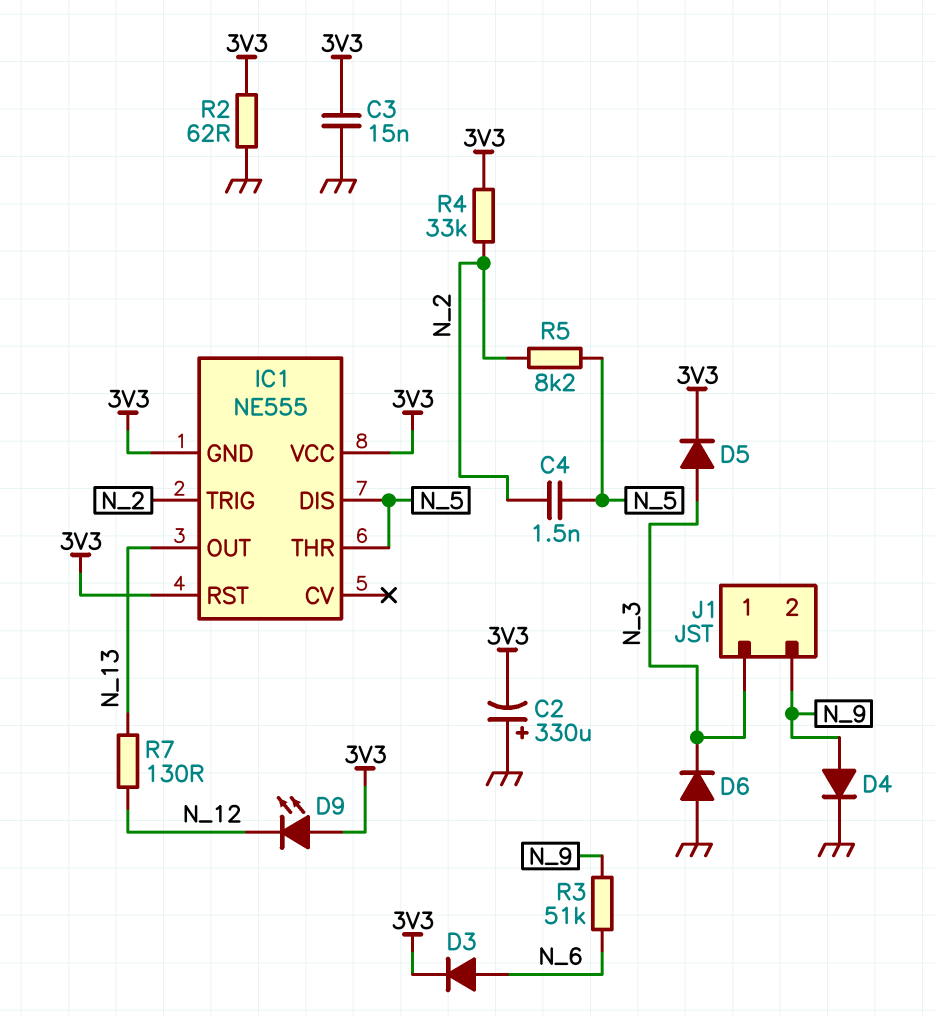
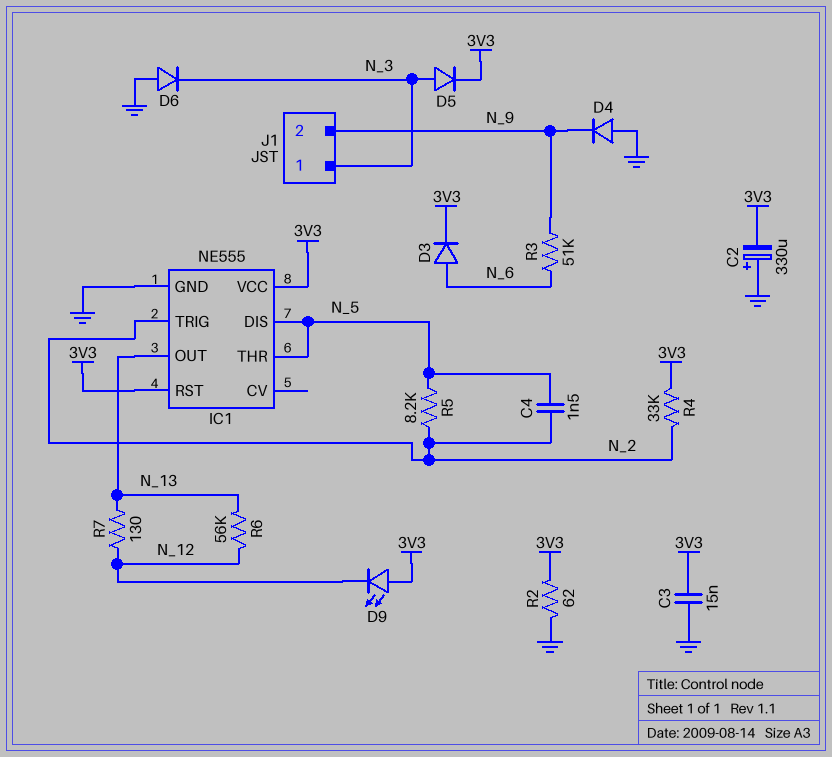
D4: diode (A N_9, K GND) -> diode (A GND, K N_9)
IC1 pin GND: 3V3 -> GND
R6: none -> 56k (N_12, N_13)

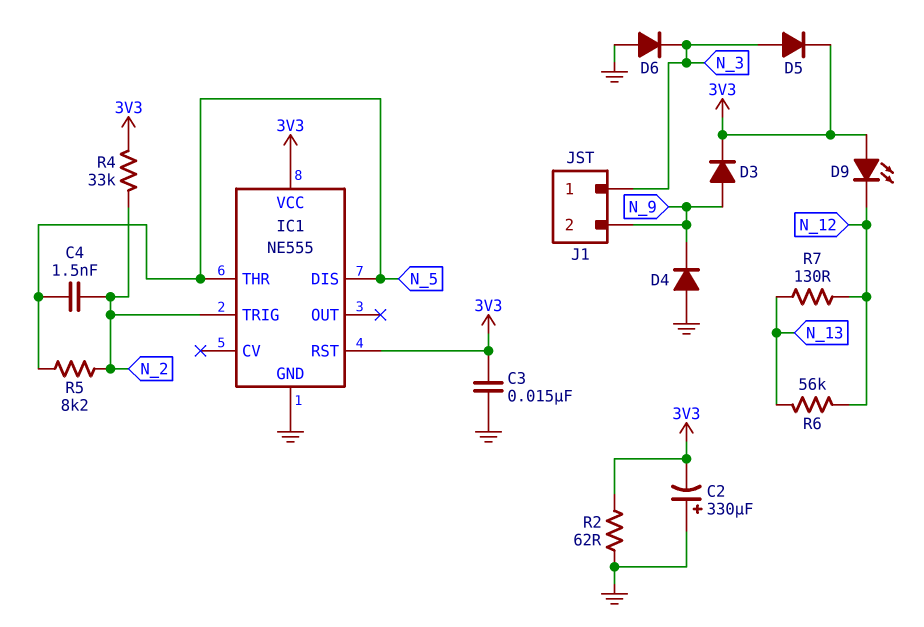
D3: diode (A N_6, K 3V3) -> diode (A N_9, K 3V3)
IC1 pin OUT: N_13 -> none
R3: 51k (N_6, N_9) -> none

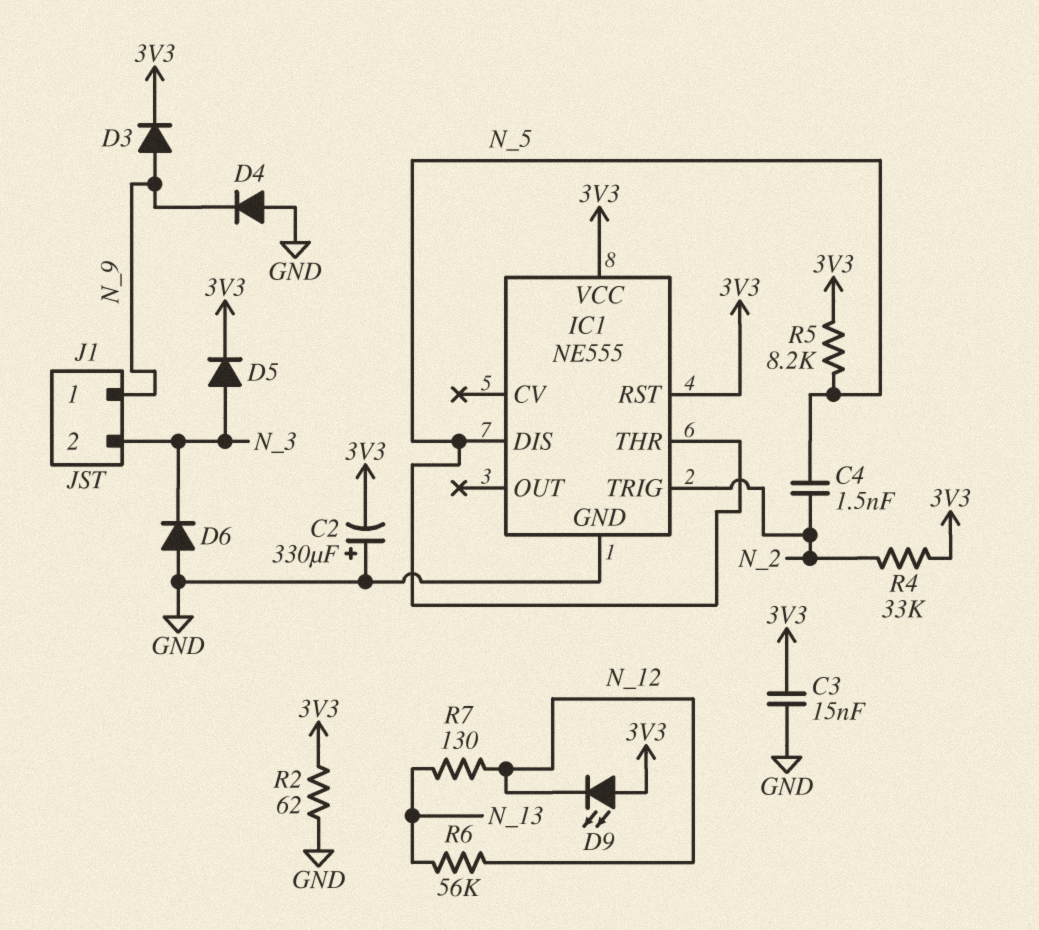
J1 pin 1: N_3 -> N_9
J1 pin 2: N_9 -> N_3
R5: 8.2k (N_2, N_5) -> 8.2k (3V3, N_5)

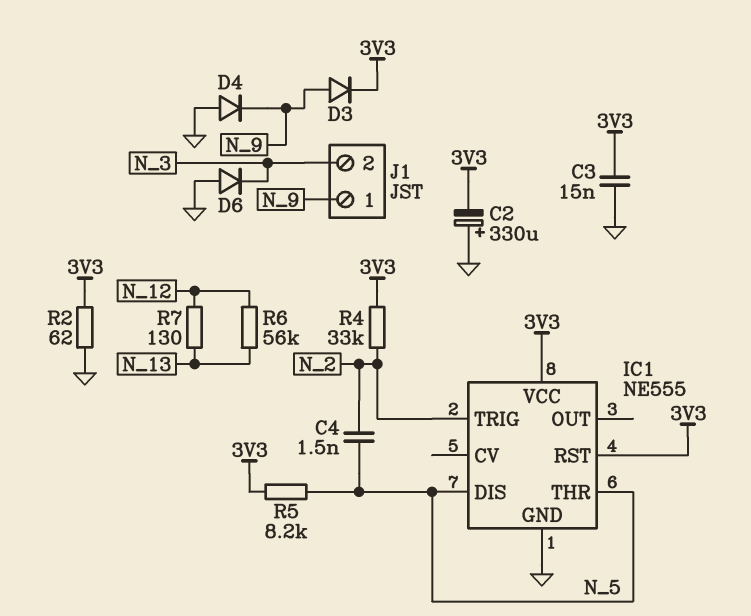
D5: diode (A N_3, K 3V3) -> none
D9: LED (A 3V3, K N_12) -> none

